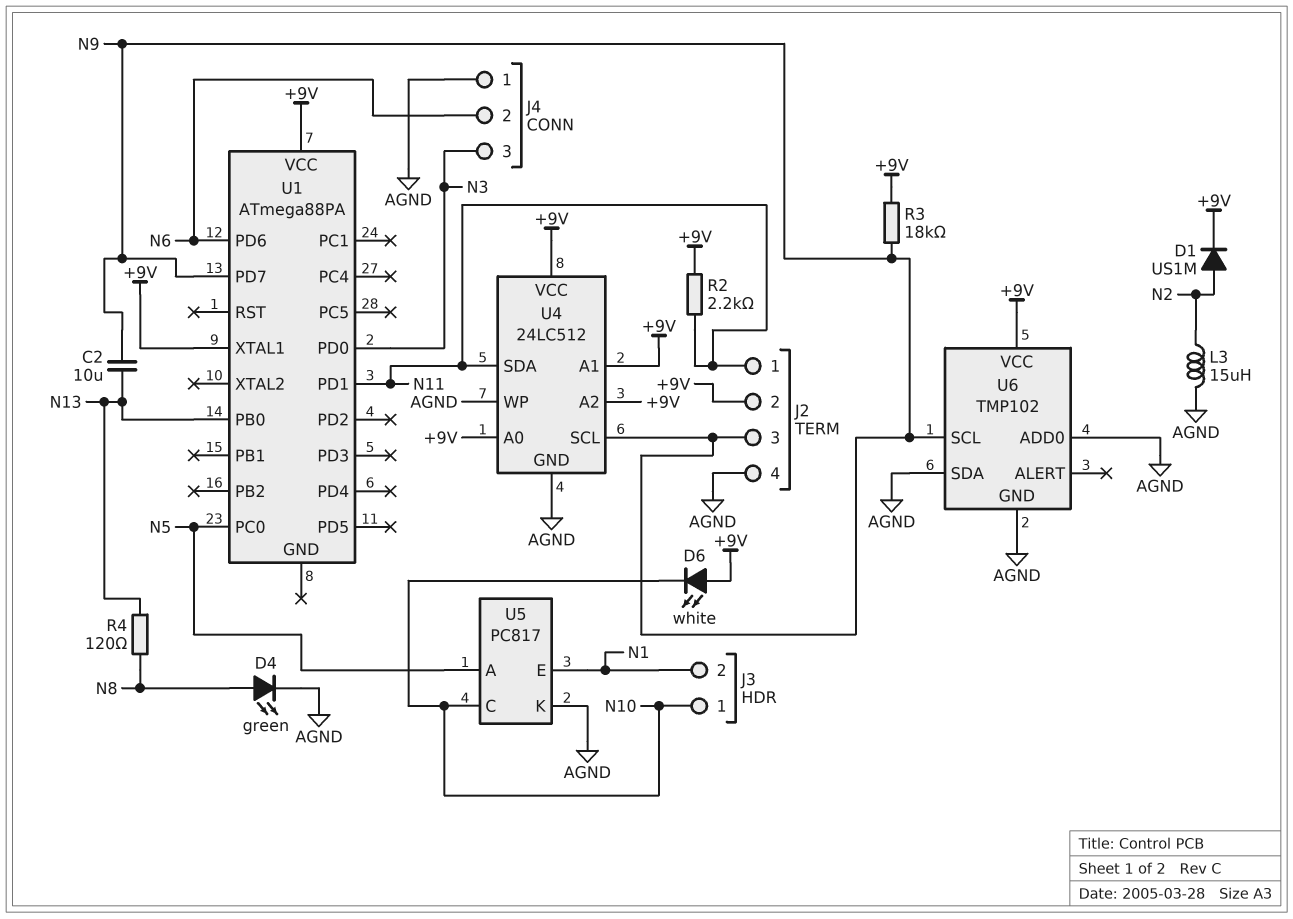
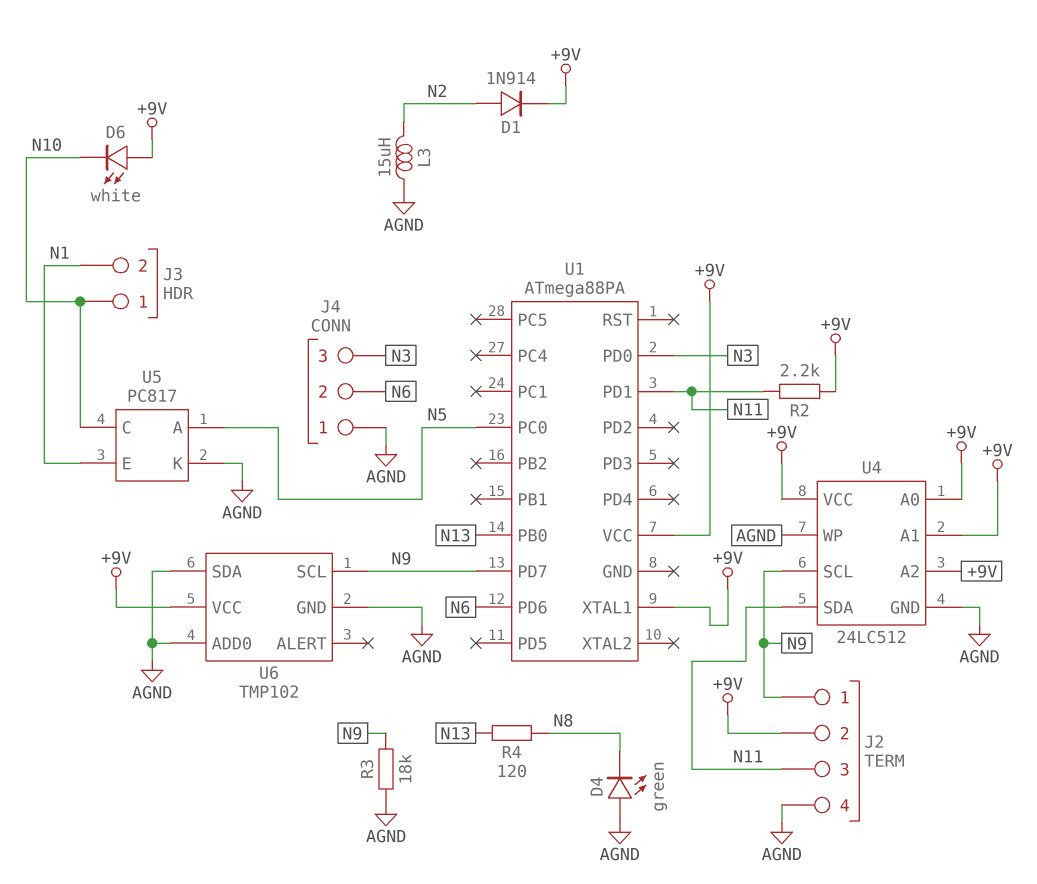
C2: 10uF (N9, N13) -> none
D1: diode US1M (A N2, K +9V) -> diode 1N914 (A N2, K +9V)
D4: LED green (A N8, K AGND) -> LED green (A AGND, K N8)
J2 pin 1: N11 -> N9
J2 pin 3: N9 -> N11
R3: 18k (+9V, N9) -> 18k (AGND, N9)

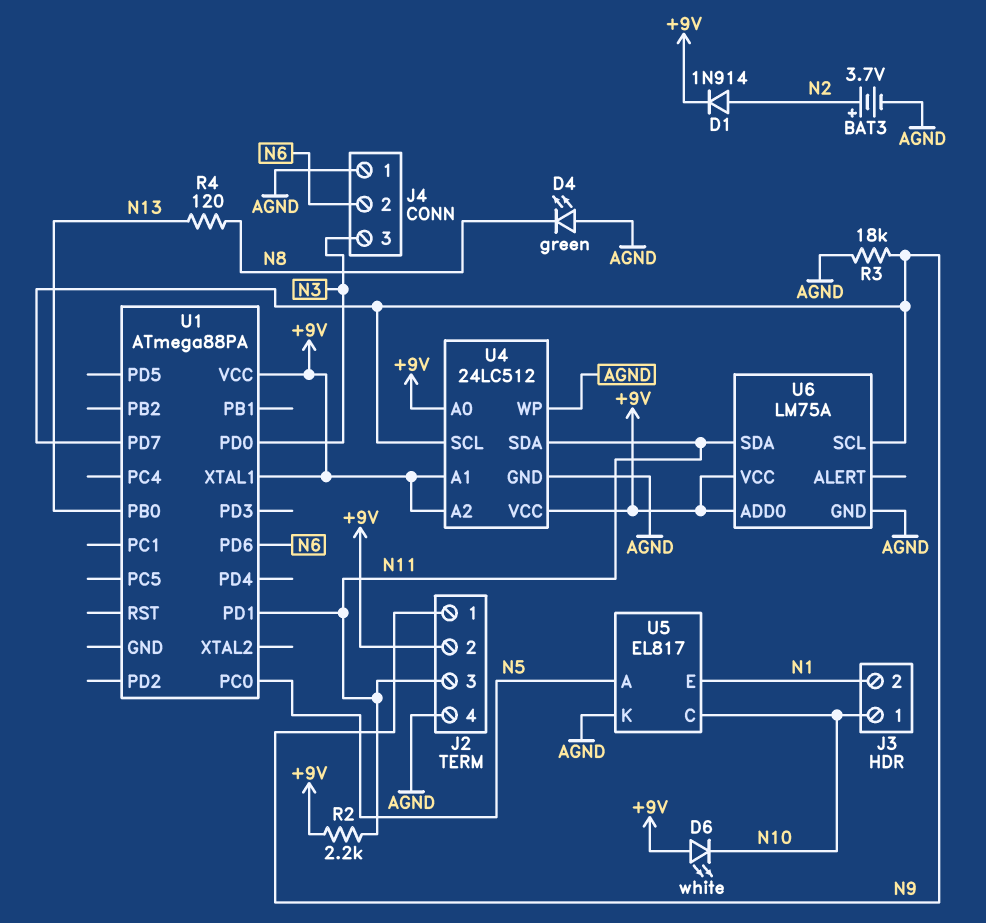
BAT3: none -> 3.7V (plus N2, minus AGND)
L3: 15uH (AGND, N2) -> none
U5: PC817 -> EL817
U6: TMP102 -> LM75A
U6 pin ADD0: AGND -> +9V
U6 pin SDA: AGND -> N11

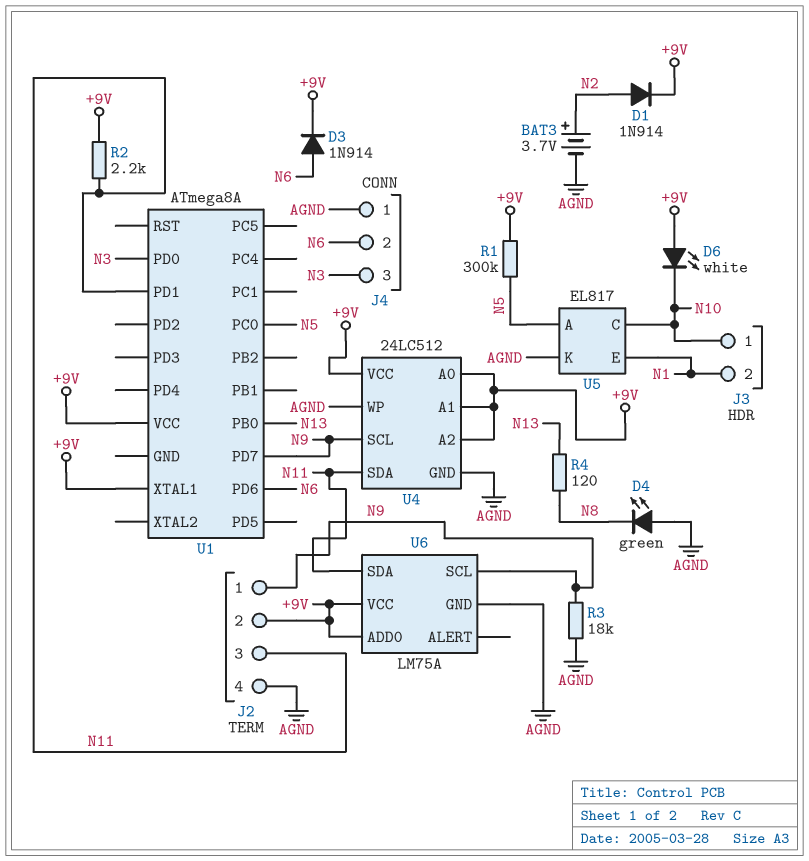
D3: none -> diode 1N914 (A N6, K +9V)
R1: none -> 300k (+9V, N5)
U1: ATmega88PA -> ATmega8A

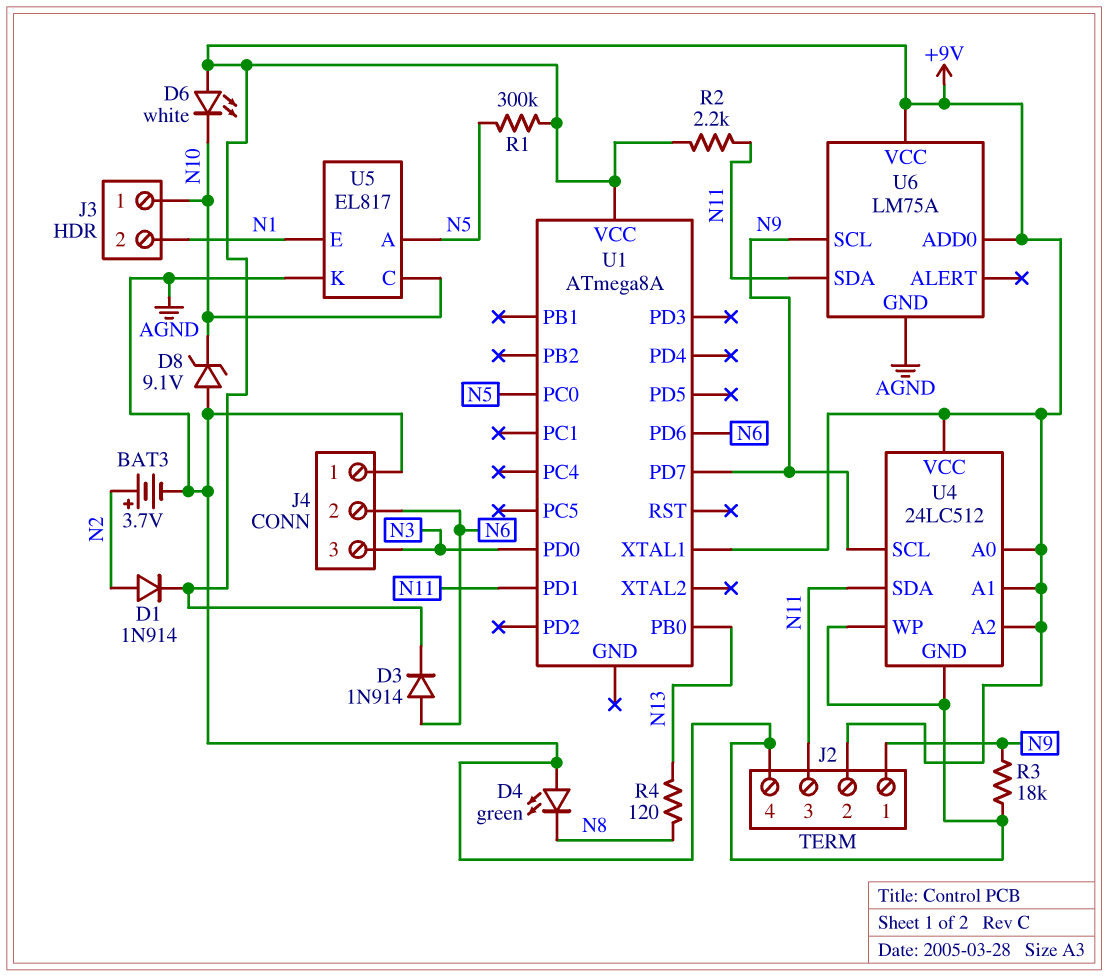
D8: none -> zener 9.1V (A AGND, K N10)

